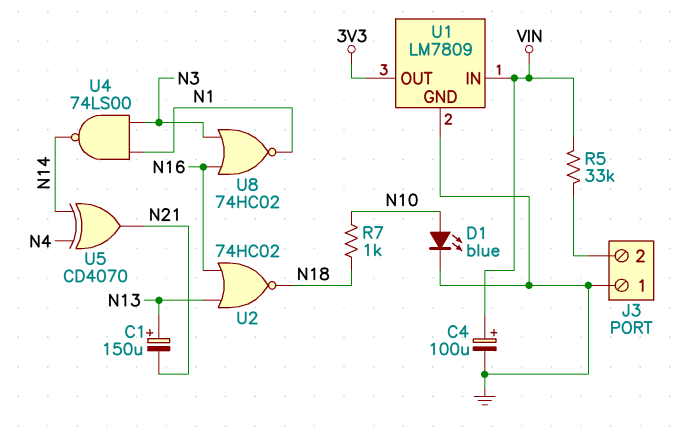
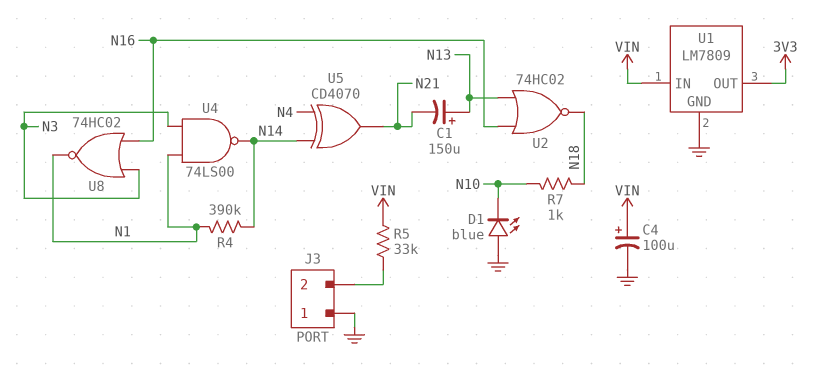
D1: LED blue (A N10, K GND) -> LED blue (A GND, K N10)
R4: none -> 390k (N1, N14)

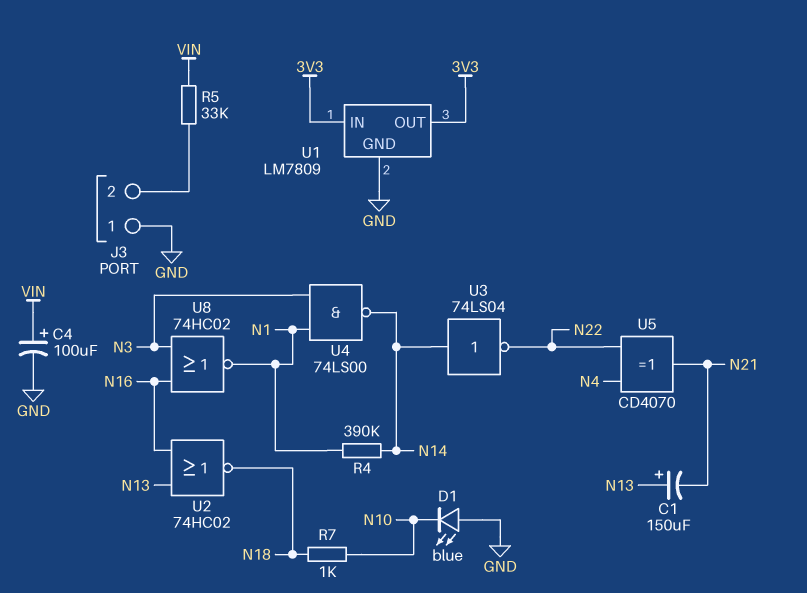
U1 pin IN: VIN -> 3V3
U3: none -> NOT 74LS04 (in N14, out N22)
U5: XOR CD4070 (in N4, in N14, out N21) -> XOR CD4070 (in N4, in N22, out N21)

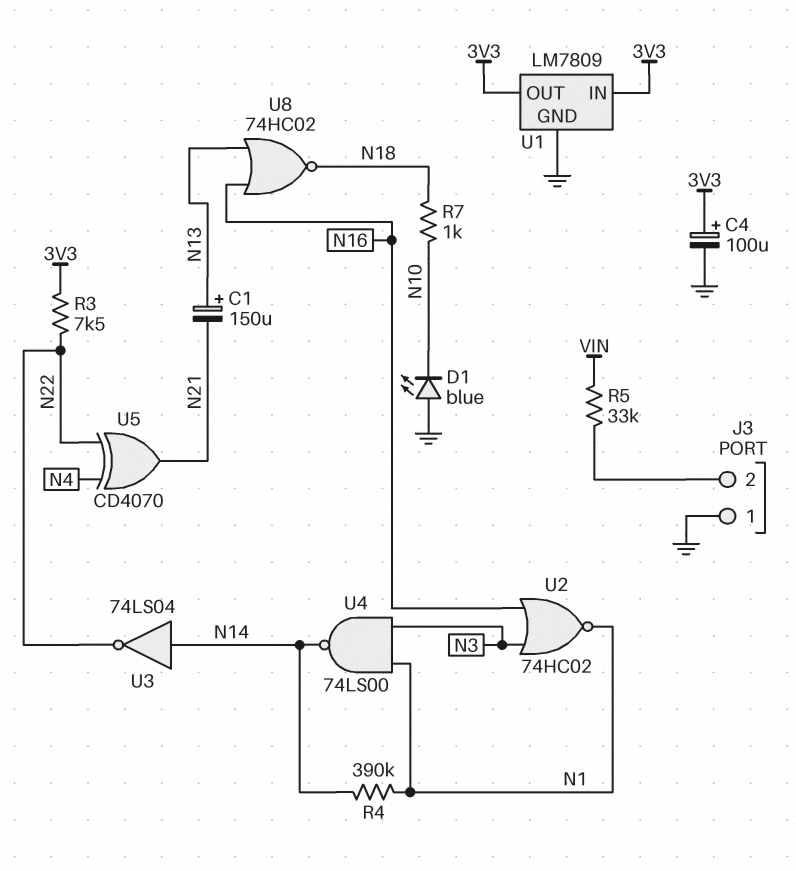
C4: 100uF (plus VIN, minus GND) -> 100uF (plus 3V3, minus GND)
R3: none -> 7.5k (3V3, N22)
U2: NOR 74HC02 (in N13, in N16, out N18) -> NOR 74HC02 (in N3, in N16, out N1)
U8: NOR 74HC02 (in N3, in N16, out N1) -> NOR 74HC02 (in N13, in N16, out N18)

